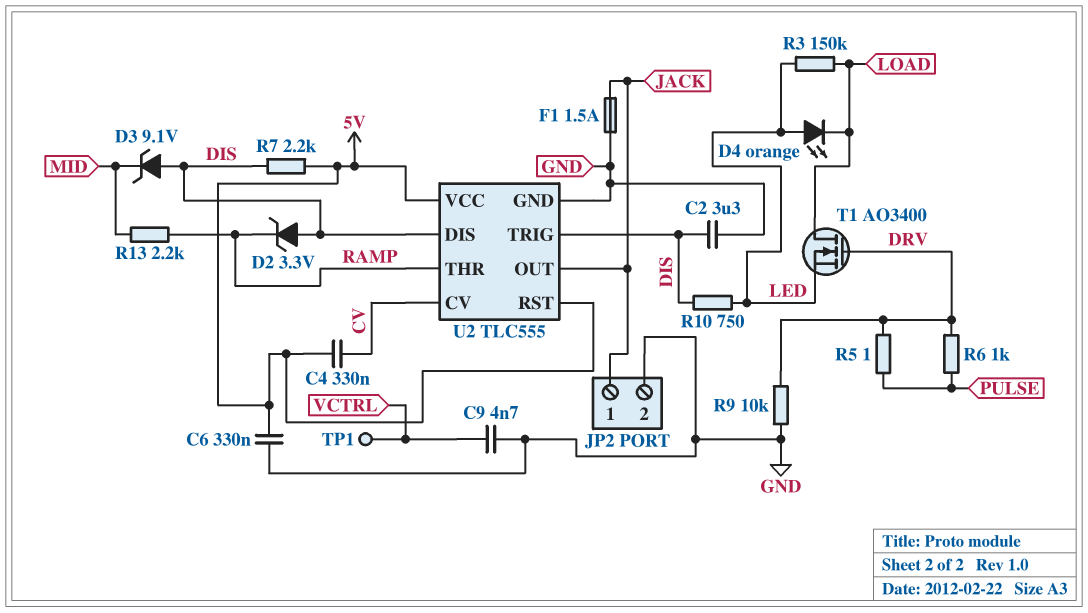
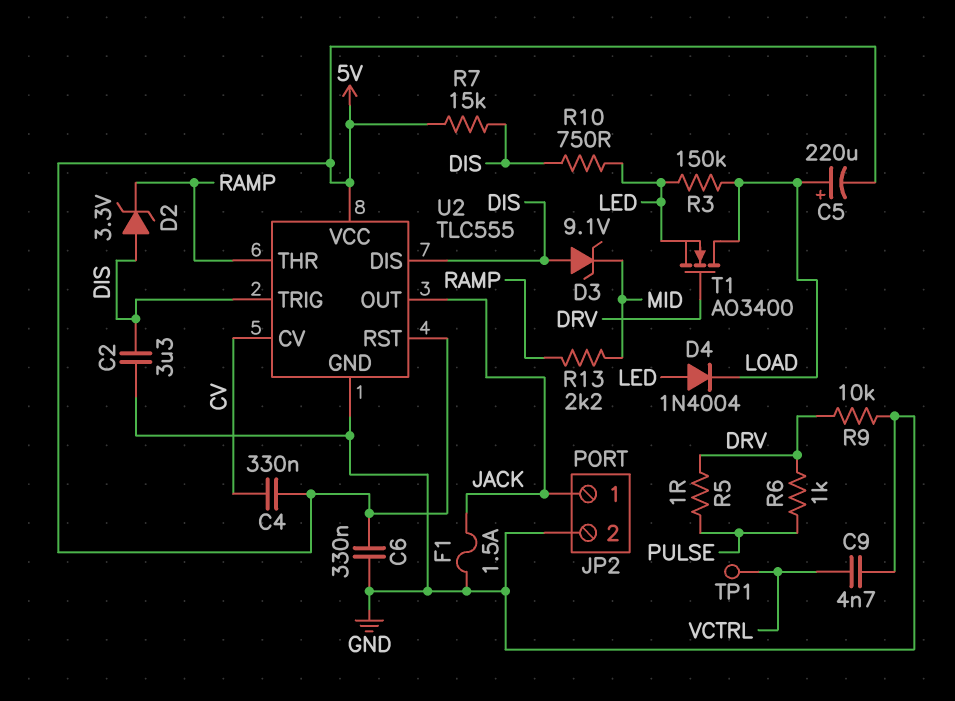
C5: none -> 220uF (plus LOAD, minus 5V)
D4: LED orange (A LED, K LOAD) -> diode 1N4004 (A LED, K LOAD)
R7: 2.2k (5V, DIS) -> 15k (5V, DIS)

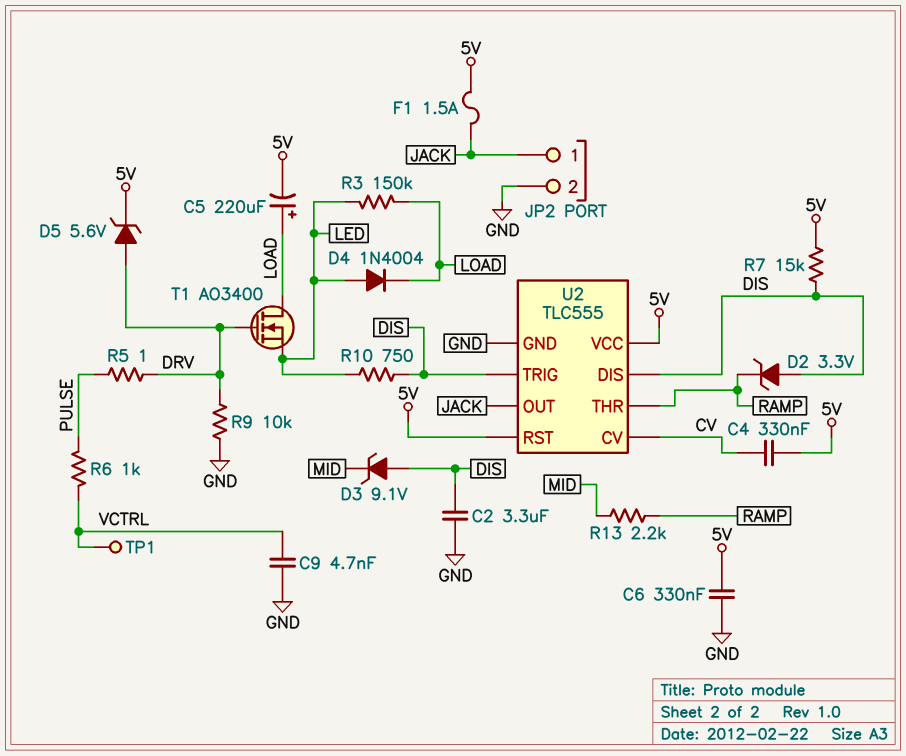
D5: none -> zener 5.6V (A DRV, K 5V)
F1: 1.5A (GND, JACK) -> 1.5A (5V, JACK)
R6: 1k (DRV, PULSE) -> 1k (PULSE, VCTRL)

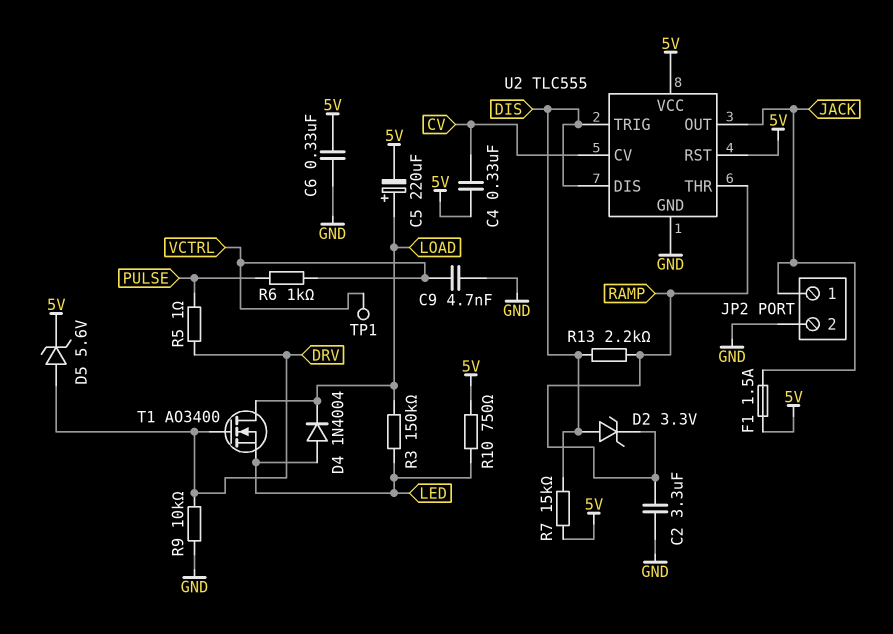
C2: 3.3uF (DIS, GND) -> 3.3uF (GND, RAMP)
D3: zener 9.1V (A DIS, K MID) -> none
R10: 750 (DIS, LED) -> 750 (5V, LED)
R13: 2.2k (MID, RAMP) -> 2.2k (DIS, RAMP)

